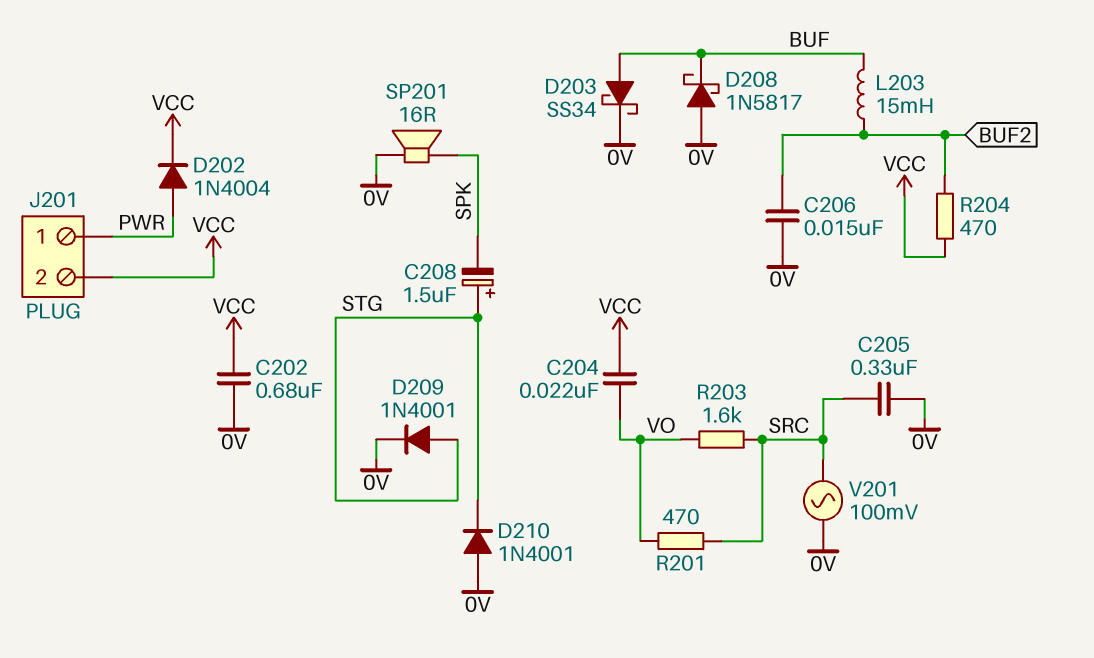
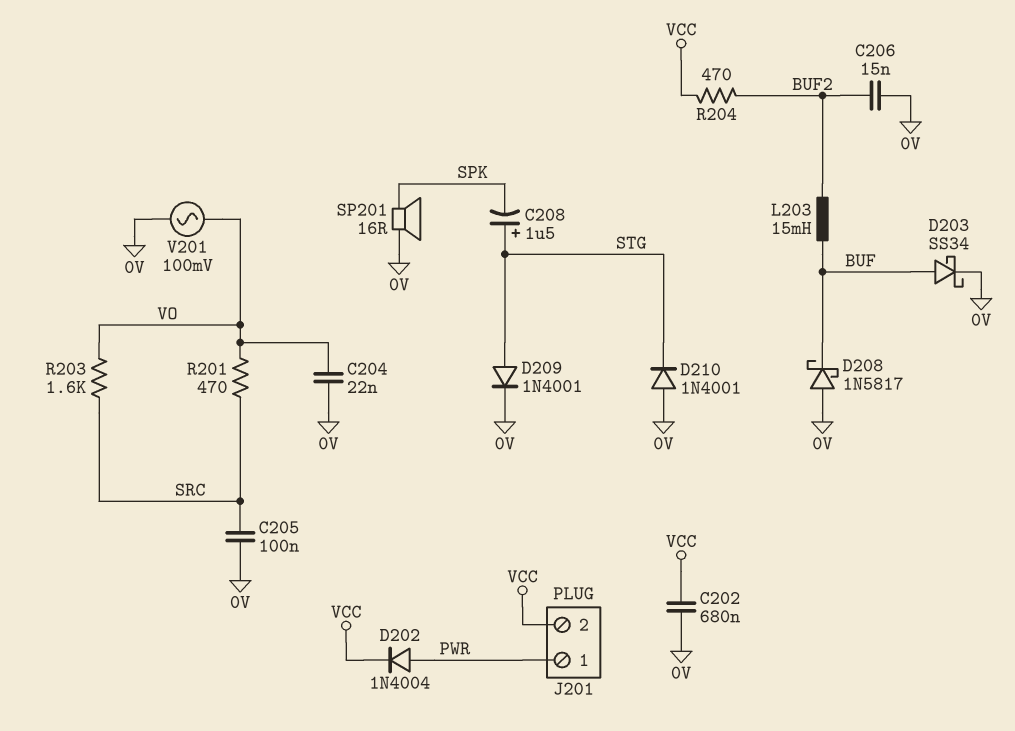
C204: 22nF (VCC, VO) -> 22nF (0V, VO)
C205: 330nF (0V, SRC) -> 100nF (0V, SRC)
V201: AC 100mV (0V, SRC) -> AC 100mV (0V, VO)

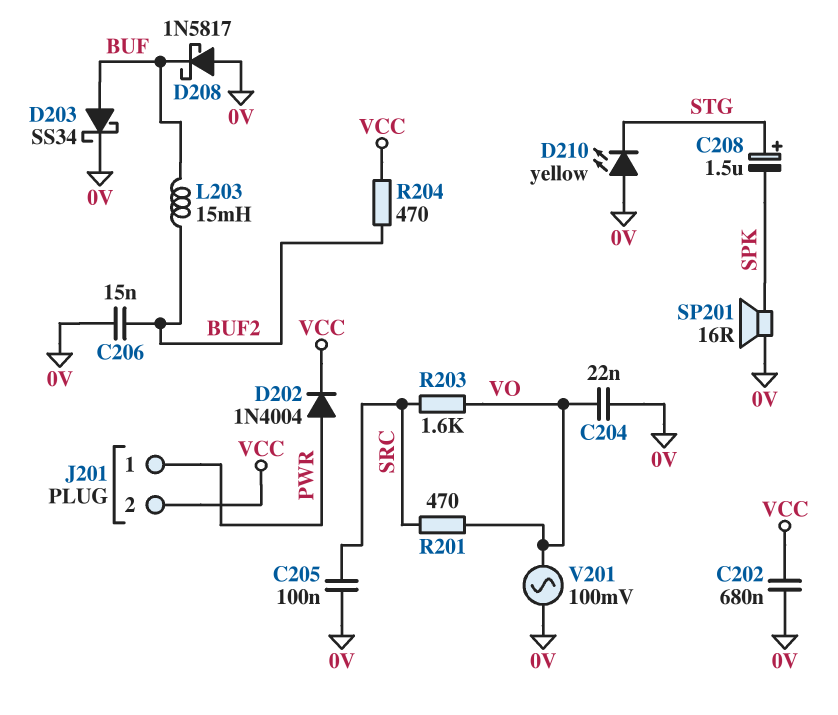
D209: diode 1N4001 (A STG, K 0V) -> none
D210: diode 1N4001 (A 0V, K STG) -> LED yellow (A 0V, K STG)

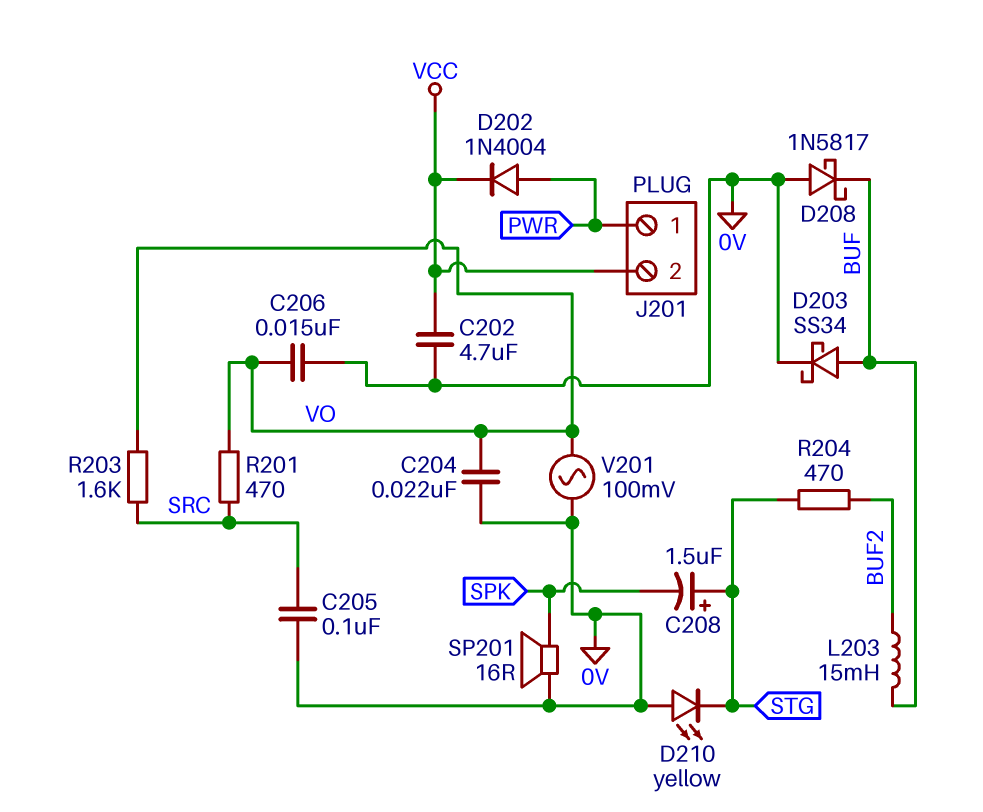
C202: 680nF (0V, VCC) -> 4.7uF (0V, VCC)
C206: 15nF (0V, BUF2) -> 15nF (0V, VO)
R204: 470 (BUF2, VCC) -> 470 (BUF2, STG)

